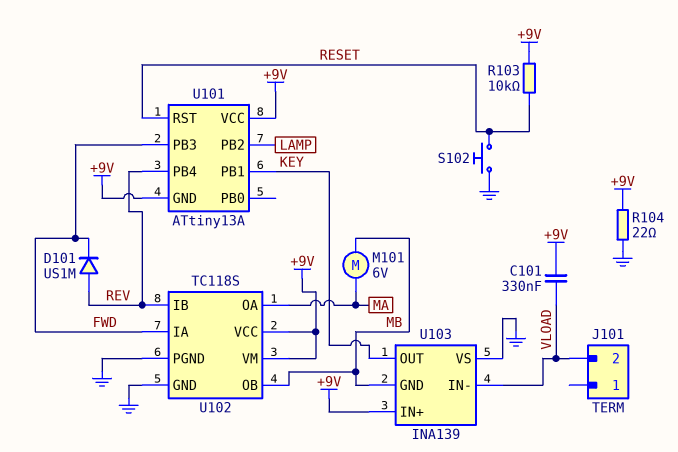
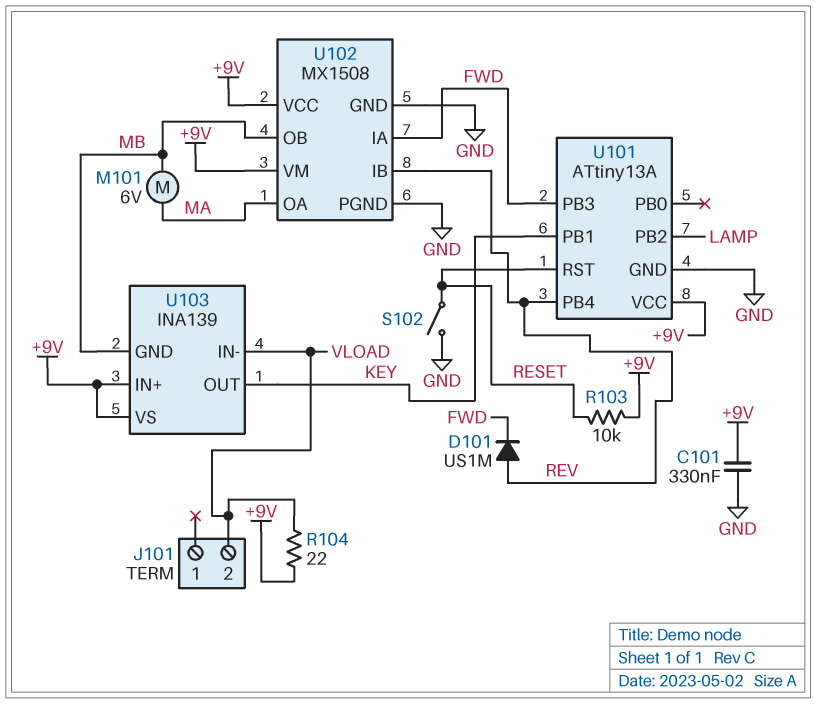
C101: 330nF (+9V, VLOAD) -> 330nF (+9V, GND)
R104: 22 (+9V, GND) -> 22 (+9V, VLOAD)
S102: button (GND, RESET) -> switch (GND, RESET)
U101 pin GND: +9V -> GND
U102: TC118S -> MX1508
U103 pin VS: GND -> +9V

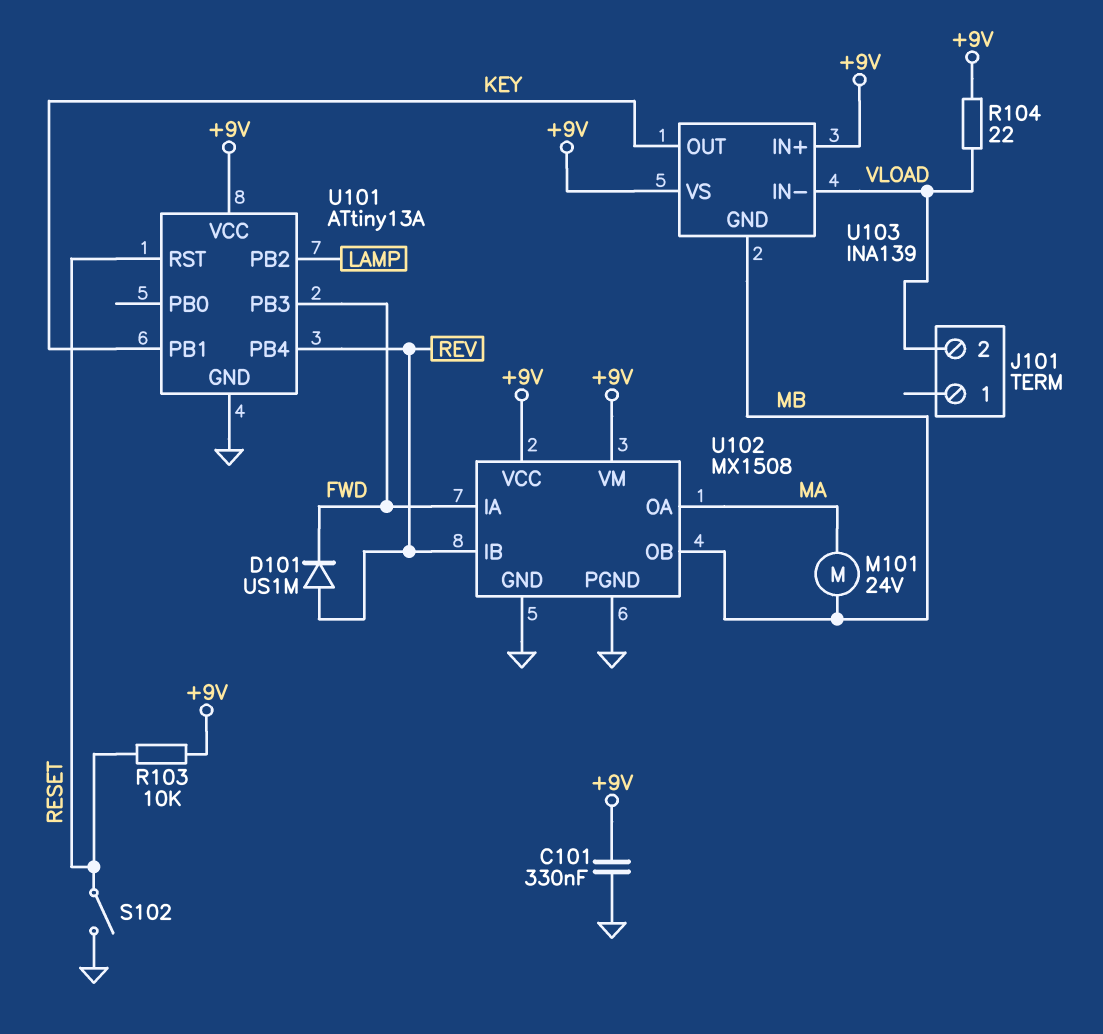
M101: motor 6V (MA, MB) -> motor 24V (MA, MB)

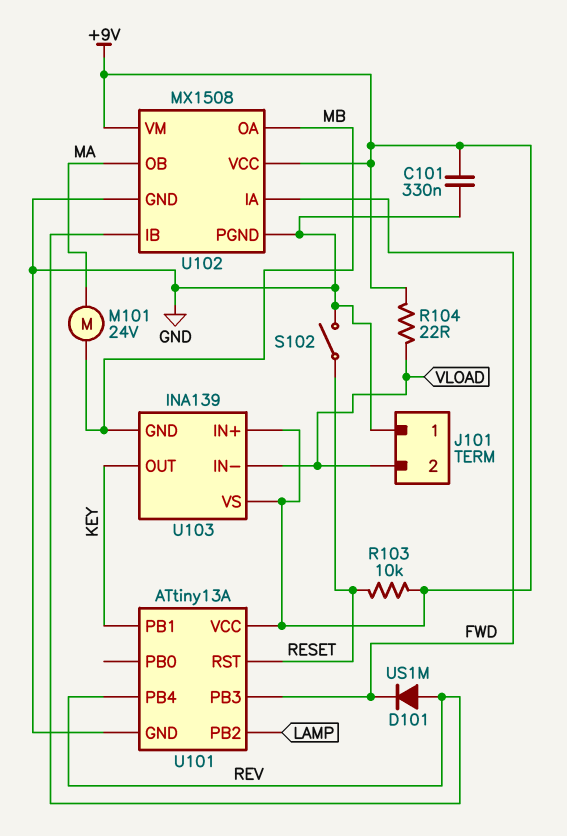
J101 pin 1: none -> GND
U102 pin OA: MA -> MB
U102 pin OB: MB -> MA

